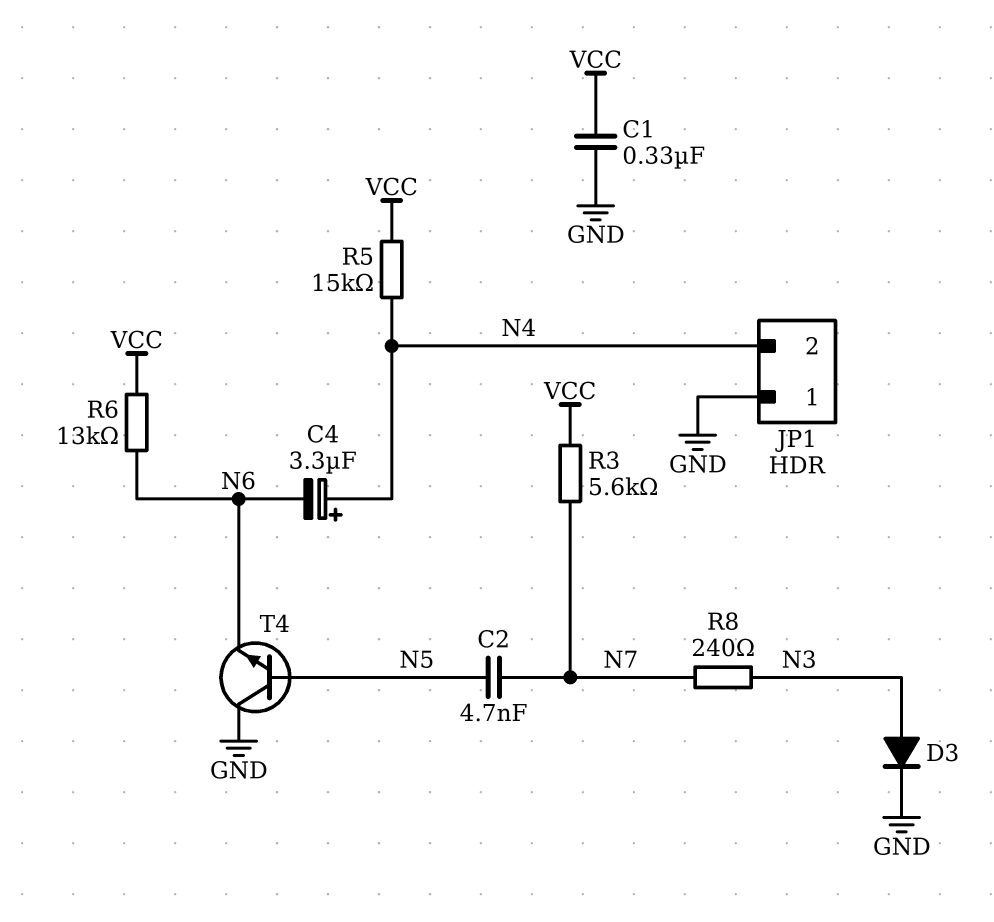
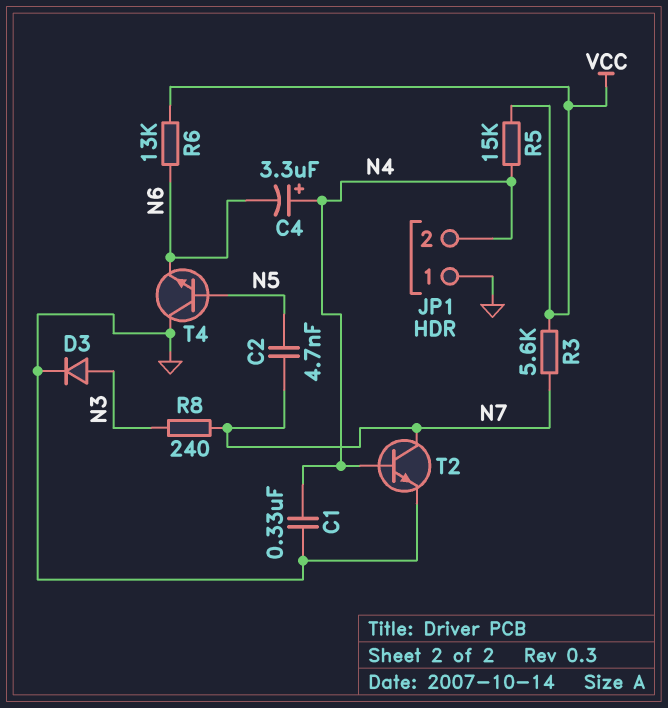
C1: 330nF (GND, VCC) -> 330nF (GND, N4)
T2: none -> NPN (B N4, C N7, E GND)

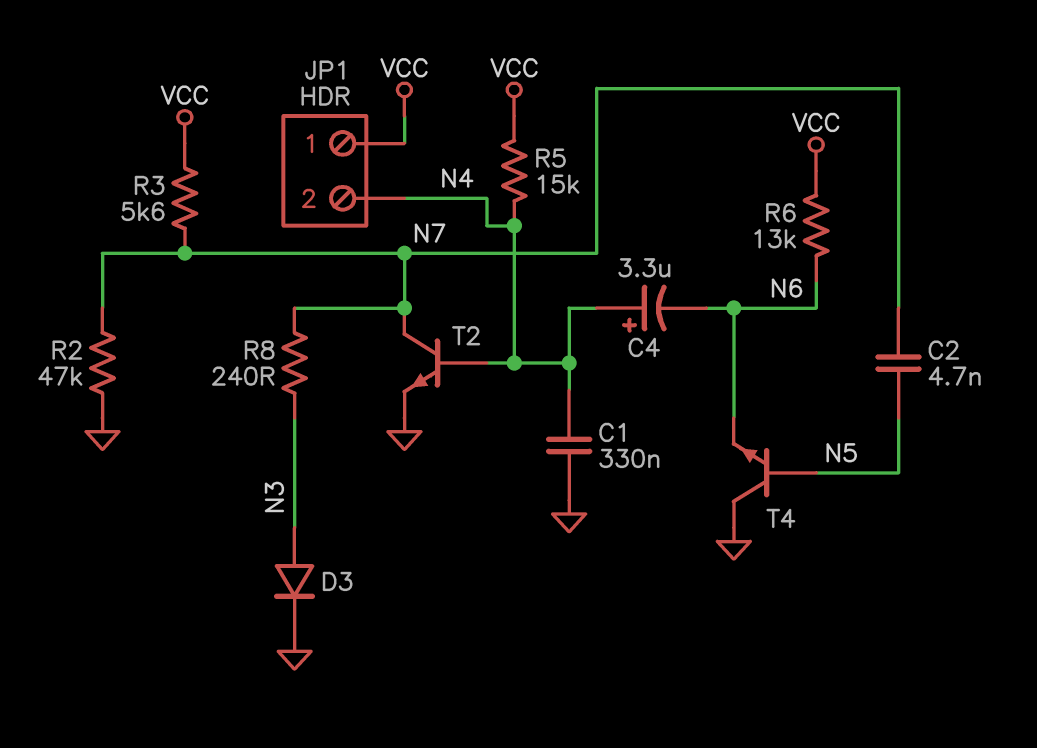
JP1 pin 1: GND -> VCC
R2: none -> 47k (GND, N7)

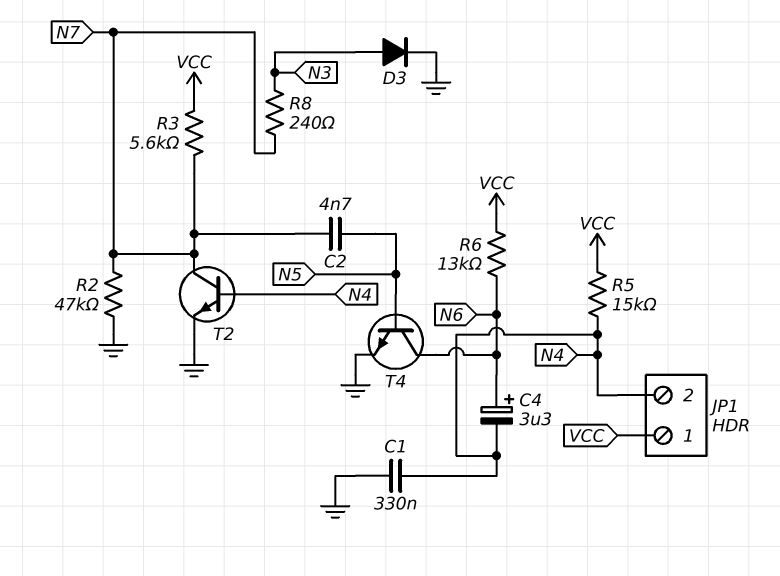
C4: 3.3uF (plus N4, minus N6) -> 3.3uF (plus N6, minus N4)
T4: NPN (B N5, C GND, E N6) -> NPN (B N5, C N6, E GND)

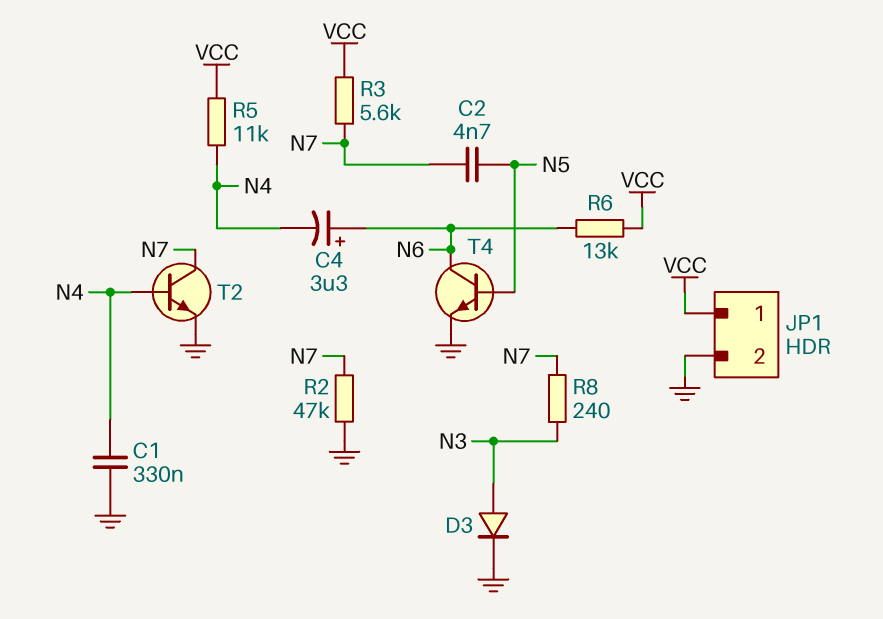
JP1 pin 2: N4 -> GND
R5: 15k (N4, VCC) -> 11k (N4, VCC)

